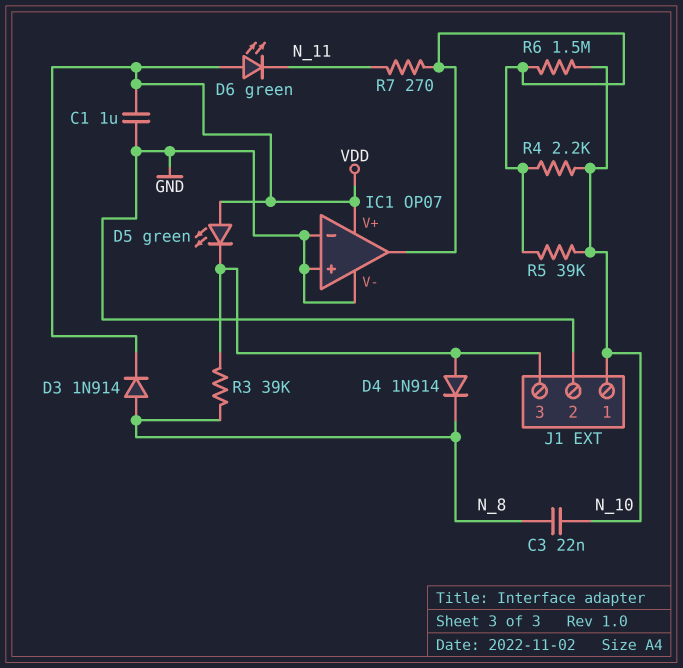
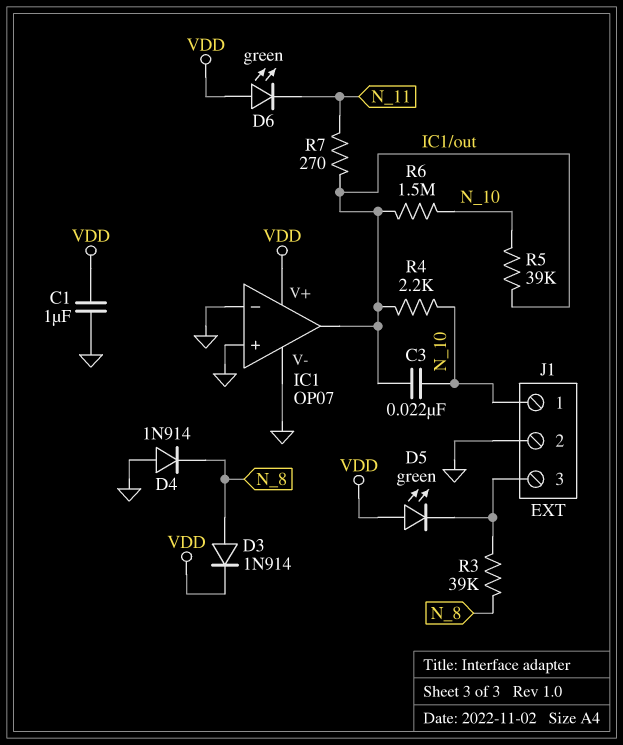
C3: 22nF (N_8, N_10) -> 22nF (IC1/out, N_10)
D4: diode 1N914 (A J1/3, K N_8) -> diode 1N914 (A GND, K N_8)

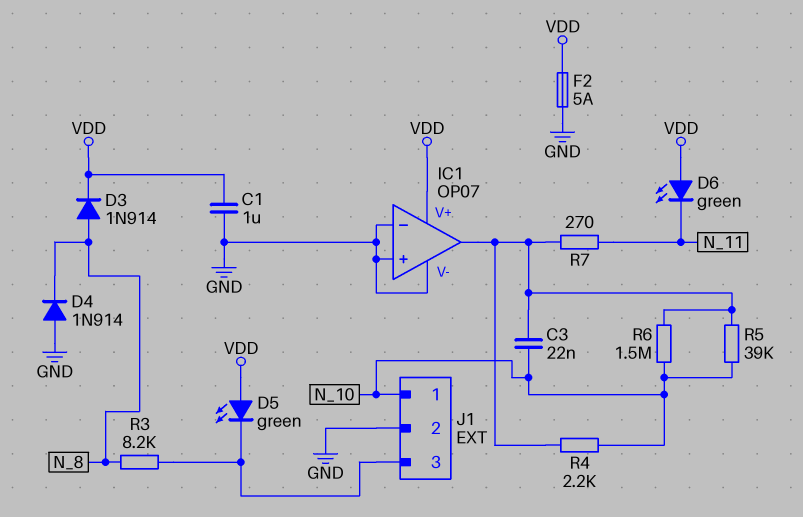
F2: none -> 5A (GND, VDD)
R3: 39k (J1/3, N_8) -> 8.2k (J1/3, N_8)

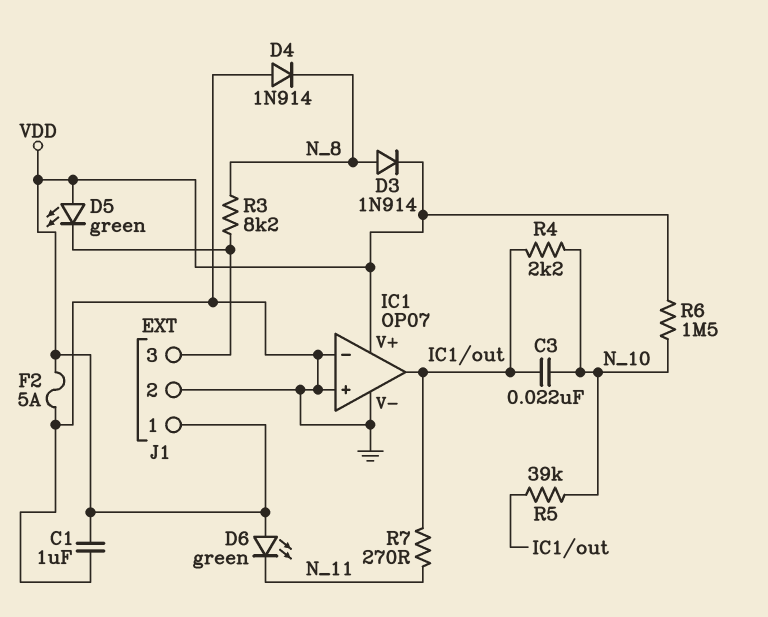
J1 pin 1: N_10 -> VDD
R6: 1.5M (IC1/out, N_10) -> 1.5M (N_10, VDD)

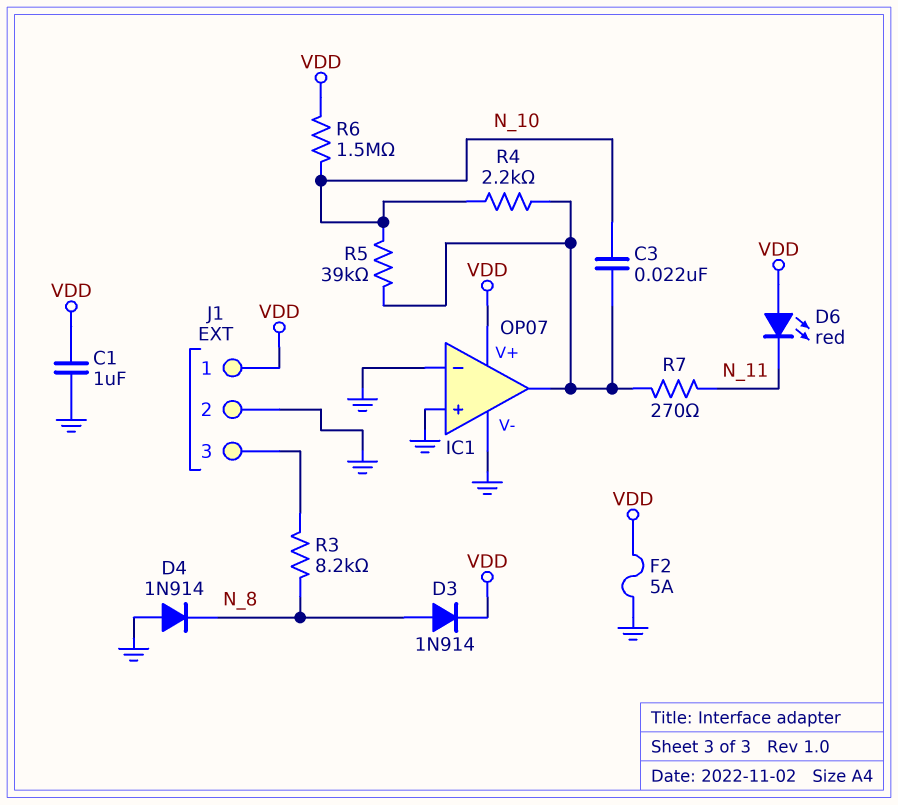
D5: LED green (A VDD, K J1/3) -> none
D6: LED green (A VDD, K N_11) -> LED red (A VDD, K N_11)

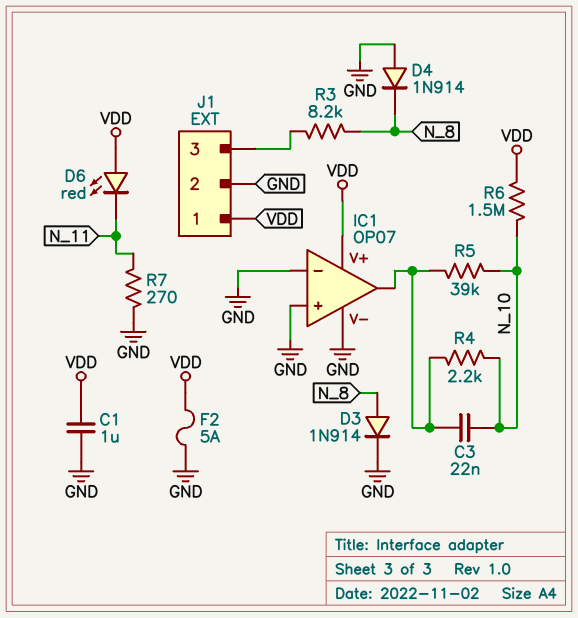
D3: diode 1N914 (A N_8, K VDD) -> diode 1N914 (A N_8, K GND)
R7: 270 (IC1/out, N_11) -> 270 (GND, N_11)

